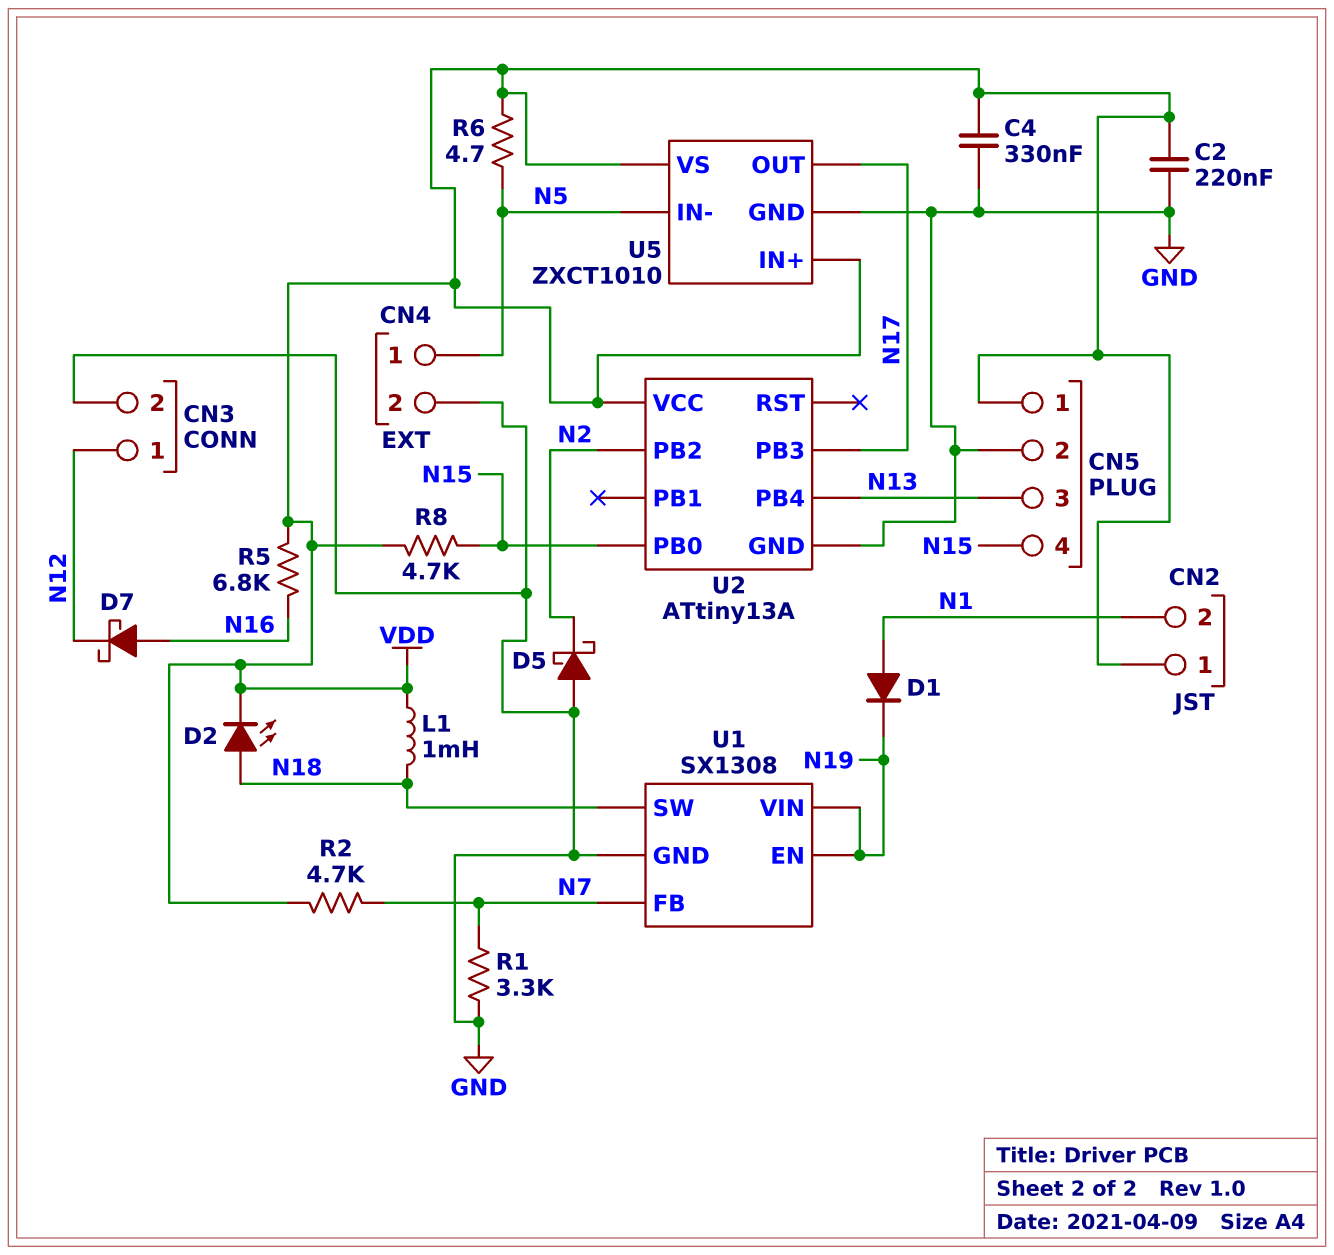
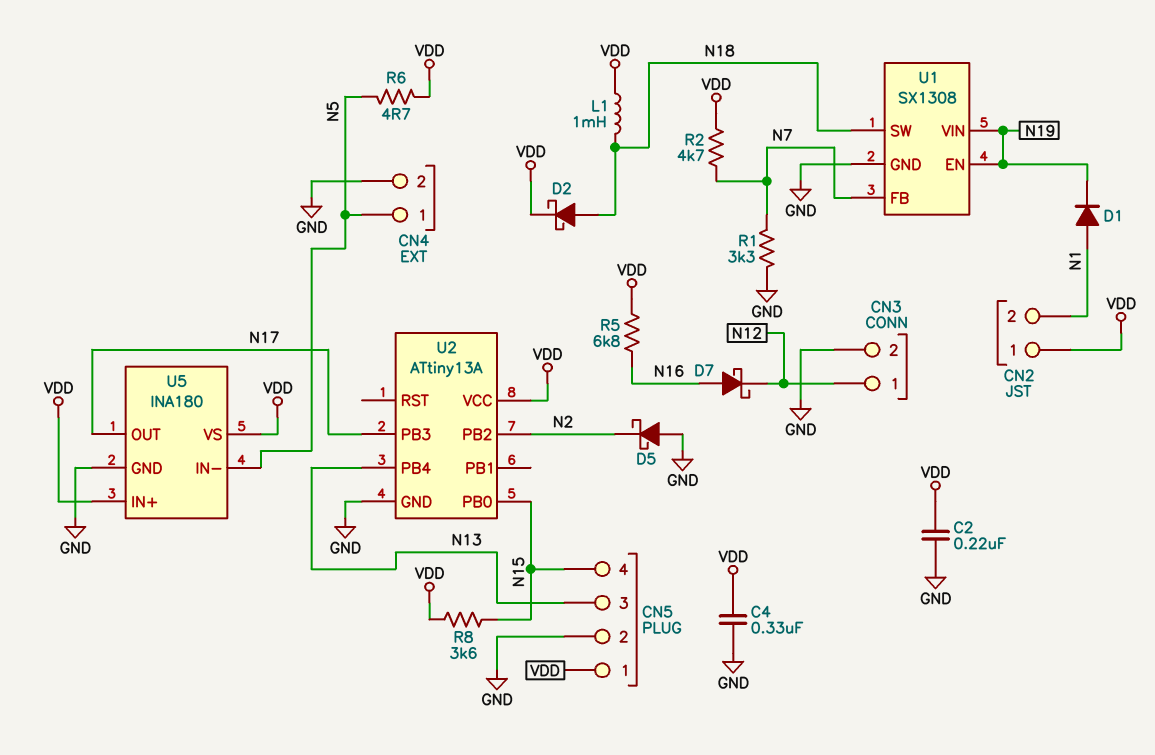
D2: LED (A N18, K VDD) -> schottky (A N18, K VDD)
R8: 4.7k (N15, VDD) -> 3.6k (N15, VDD)
U5: ZXCT1010 -> INA180

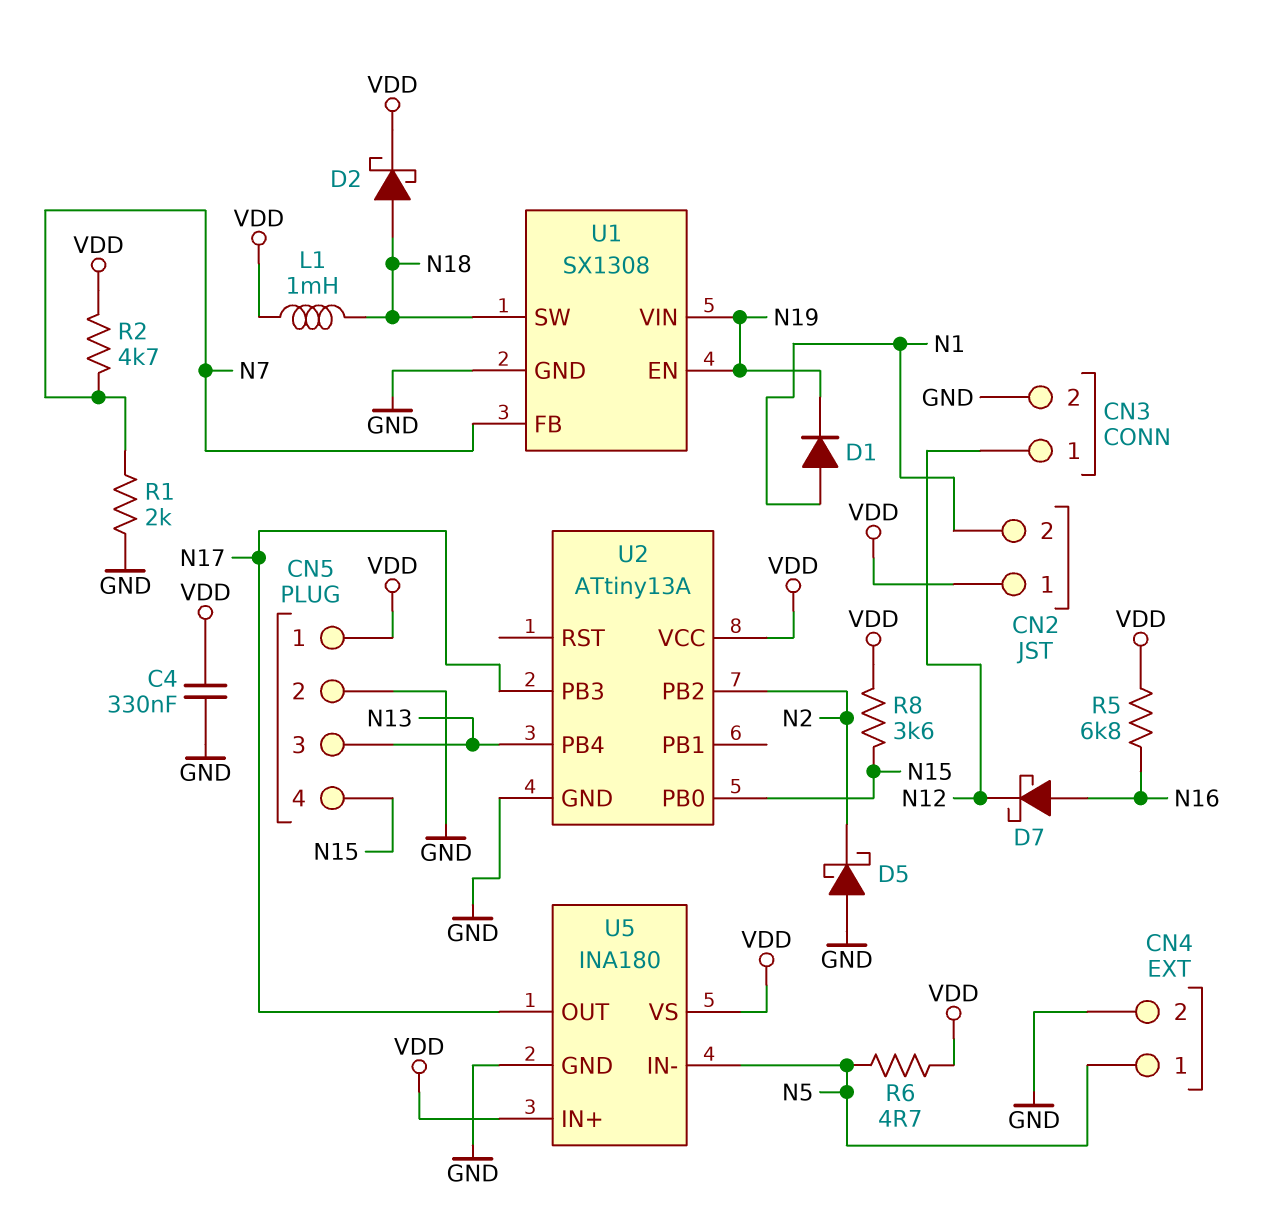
C2: 220nF (GND, VDD) -> none
R1: 3.3k (GND, N7) -> 2k (GND, N7)

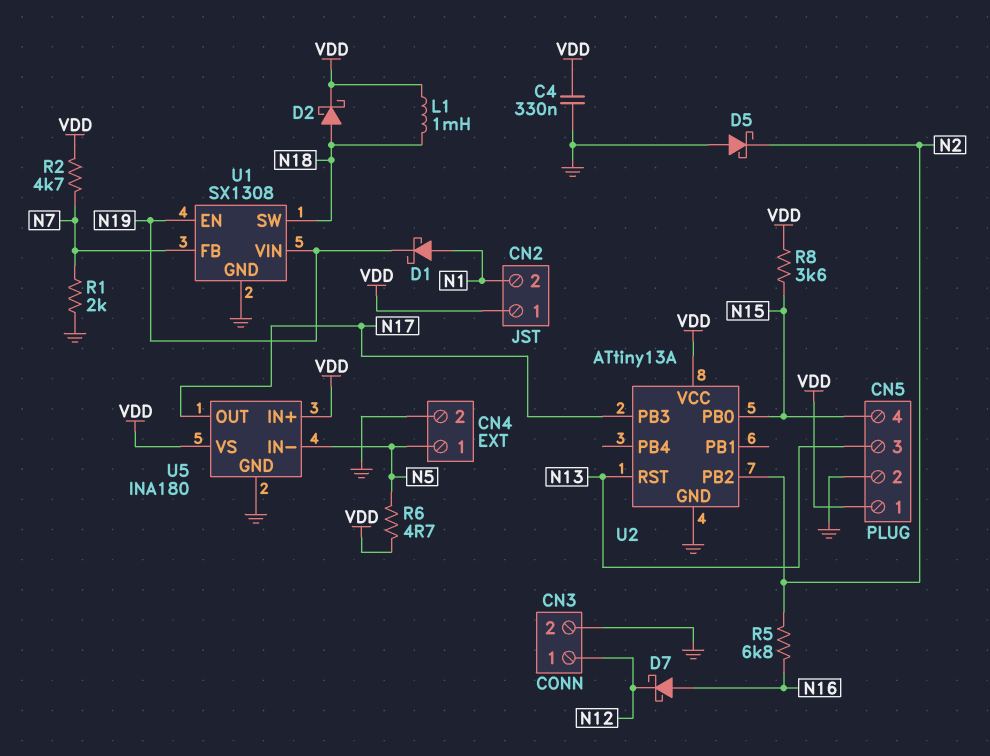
D1: diode (A N1, K N19) -> schottky (A N1, K N19)
R5: 6.8k (N16, VDD) -> 6.8k (N2, N16)
U2 pin PB4: N13 -> none
U2 pin RST: none -> N13

